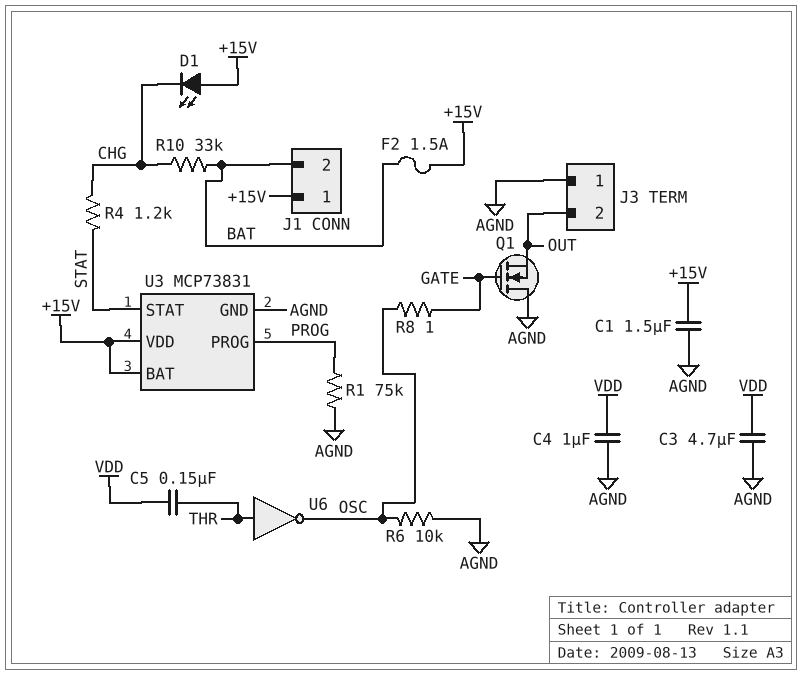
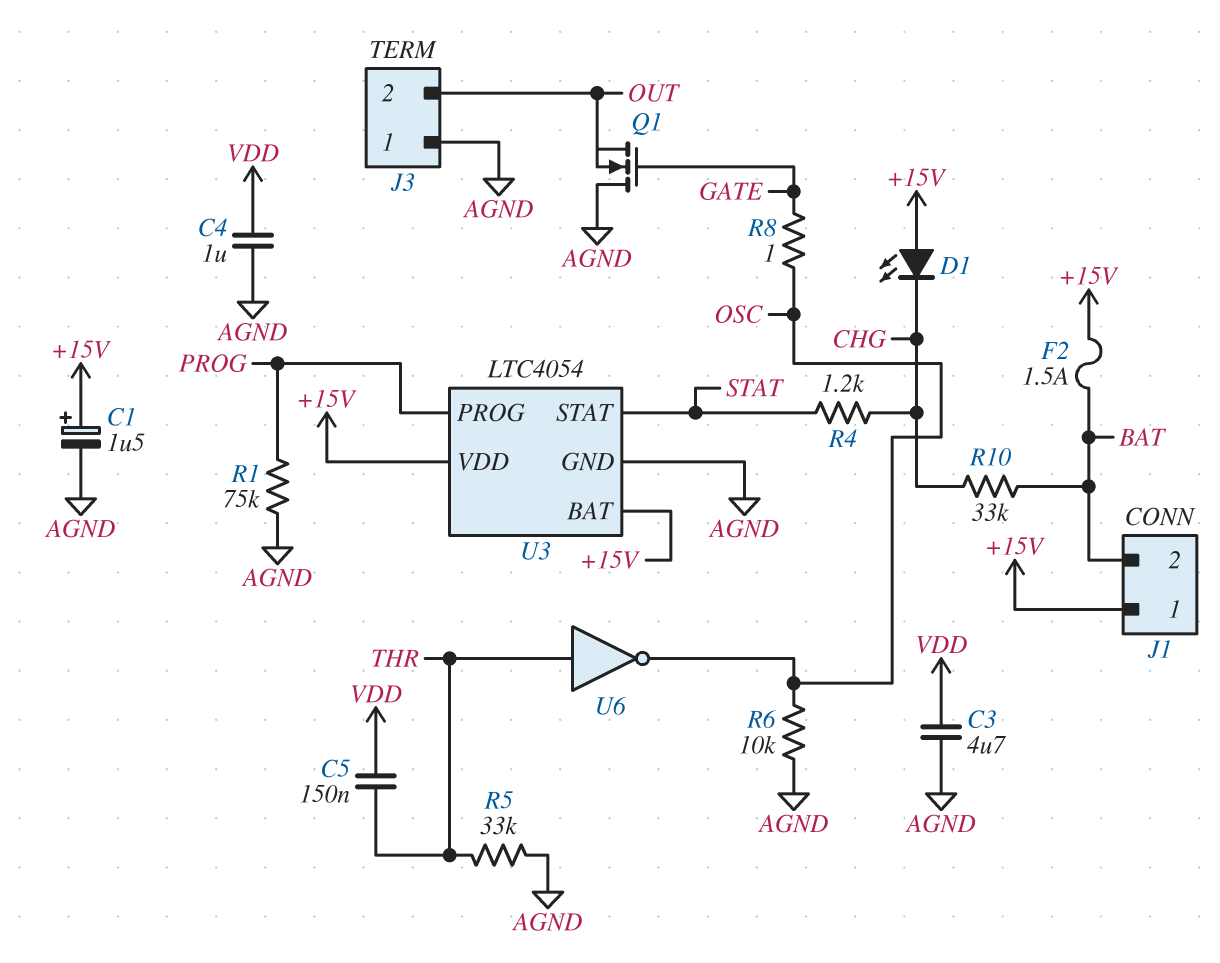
C1: 1.5uF (+15V, AGND) -> 1.5uF (plus +15V, minus AGND)
R5: none -> 33k (AGND, THR)
U3: MCP73831 -> LTC4054

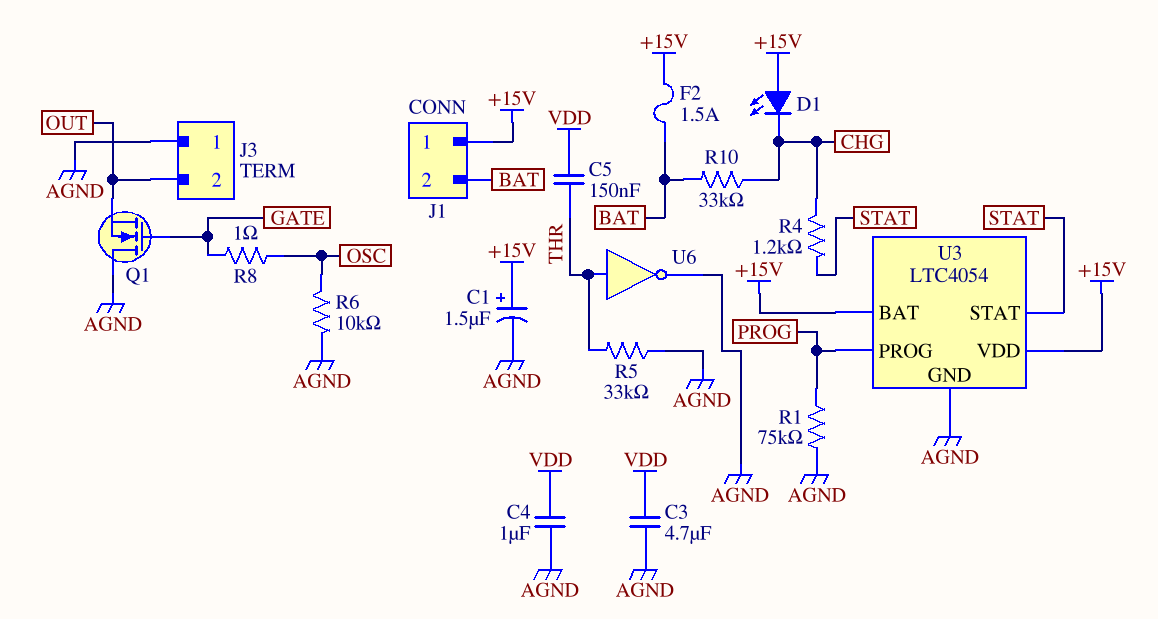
U6: NOT (in THR, out OSC) -> NOT (in THR, out AGND)

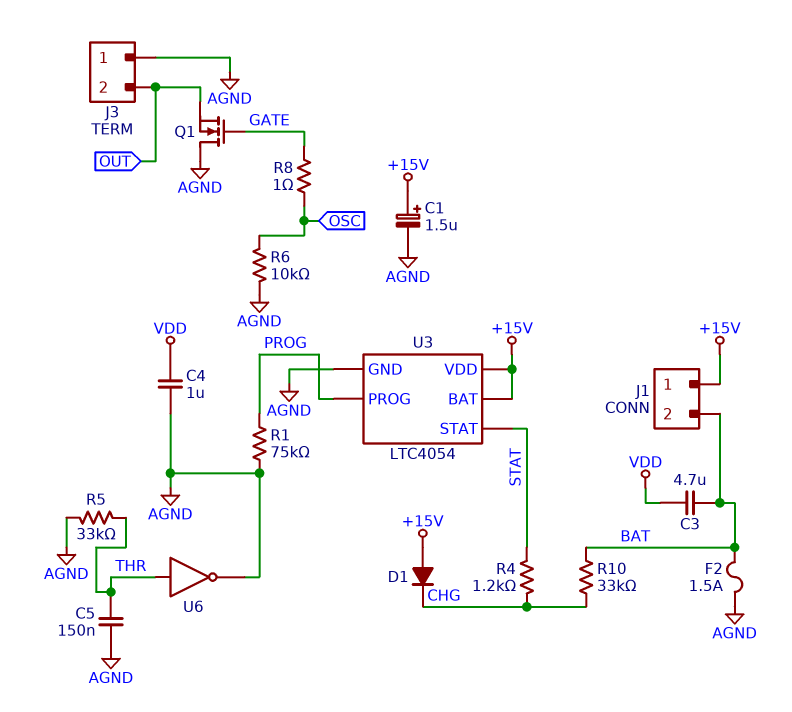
C3: 4.7uF (AGND, VDD) -> 4.7uF (BAT, VDD)
C5: 150nF (THR, VDD) -> 150nF (AGND, THR)
D1: LED (A +15V, K CHG) -> diode (A +15V, K CHG)
F2: 1.5A (+15V, BAT) -> 1.5A (AGND, BAT)

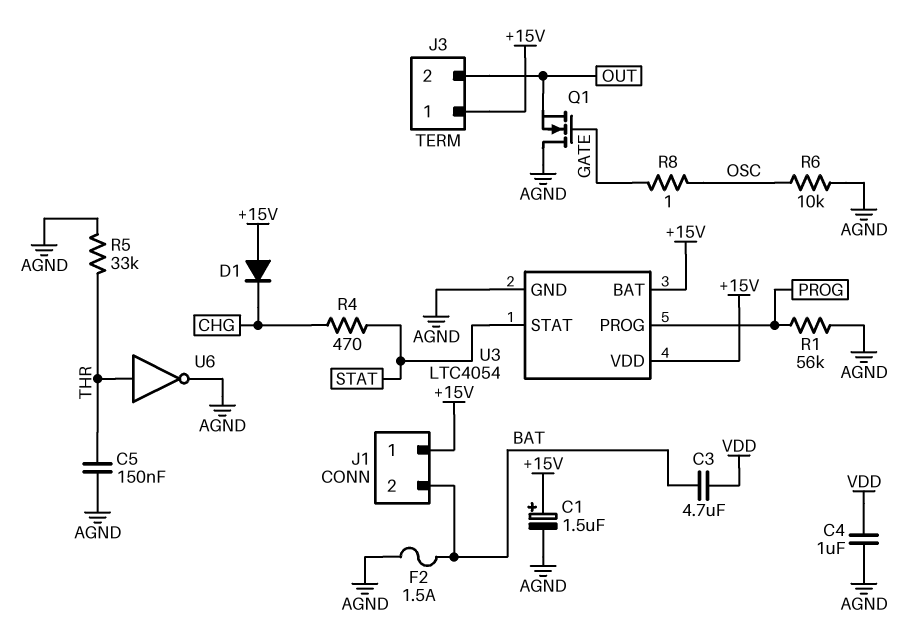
J3 pin 1: AGND -> +15V
R1: 75k (AGND, PROG) -> 56k (AGND, PROG)
R4: 1.2k (CHG, STAT) -> 470 (CHG, STAT)
R10: 33k (BAT, CHG) -> none

